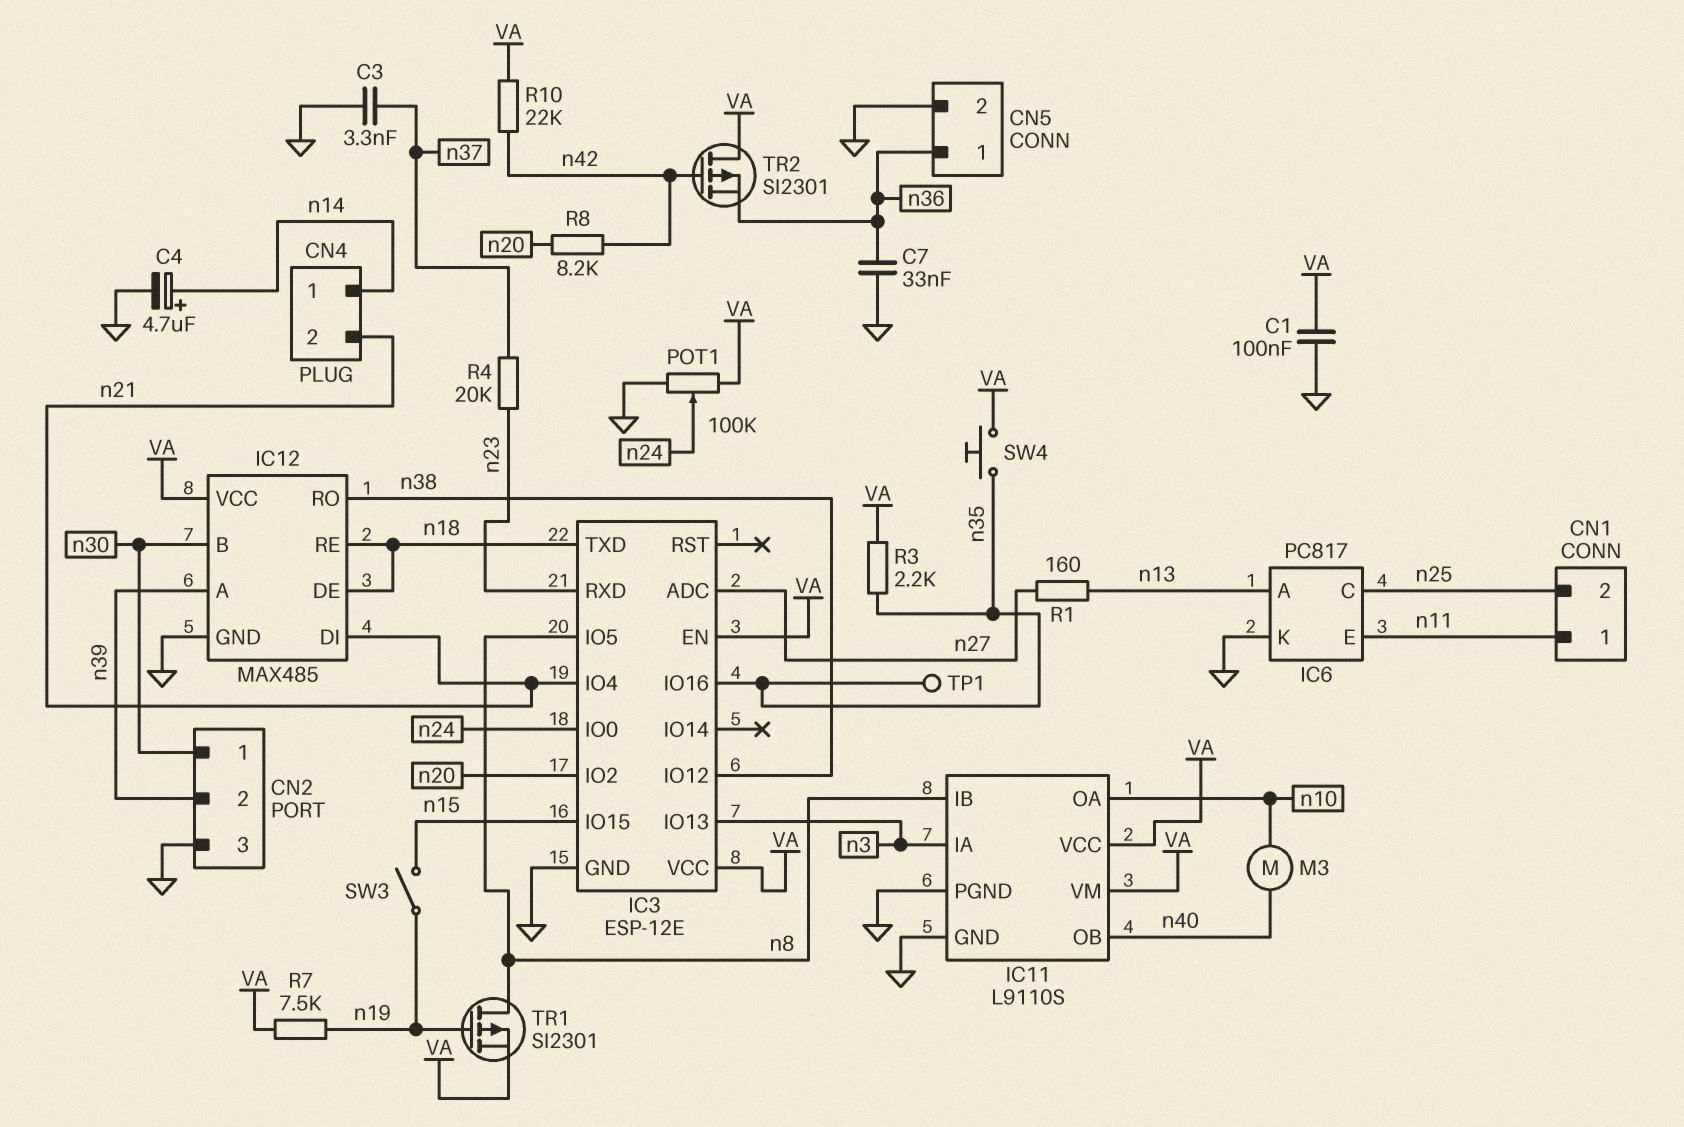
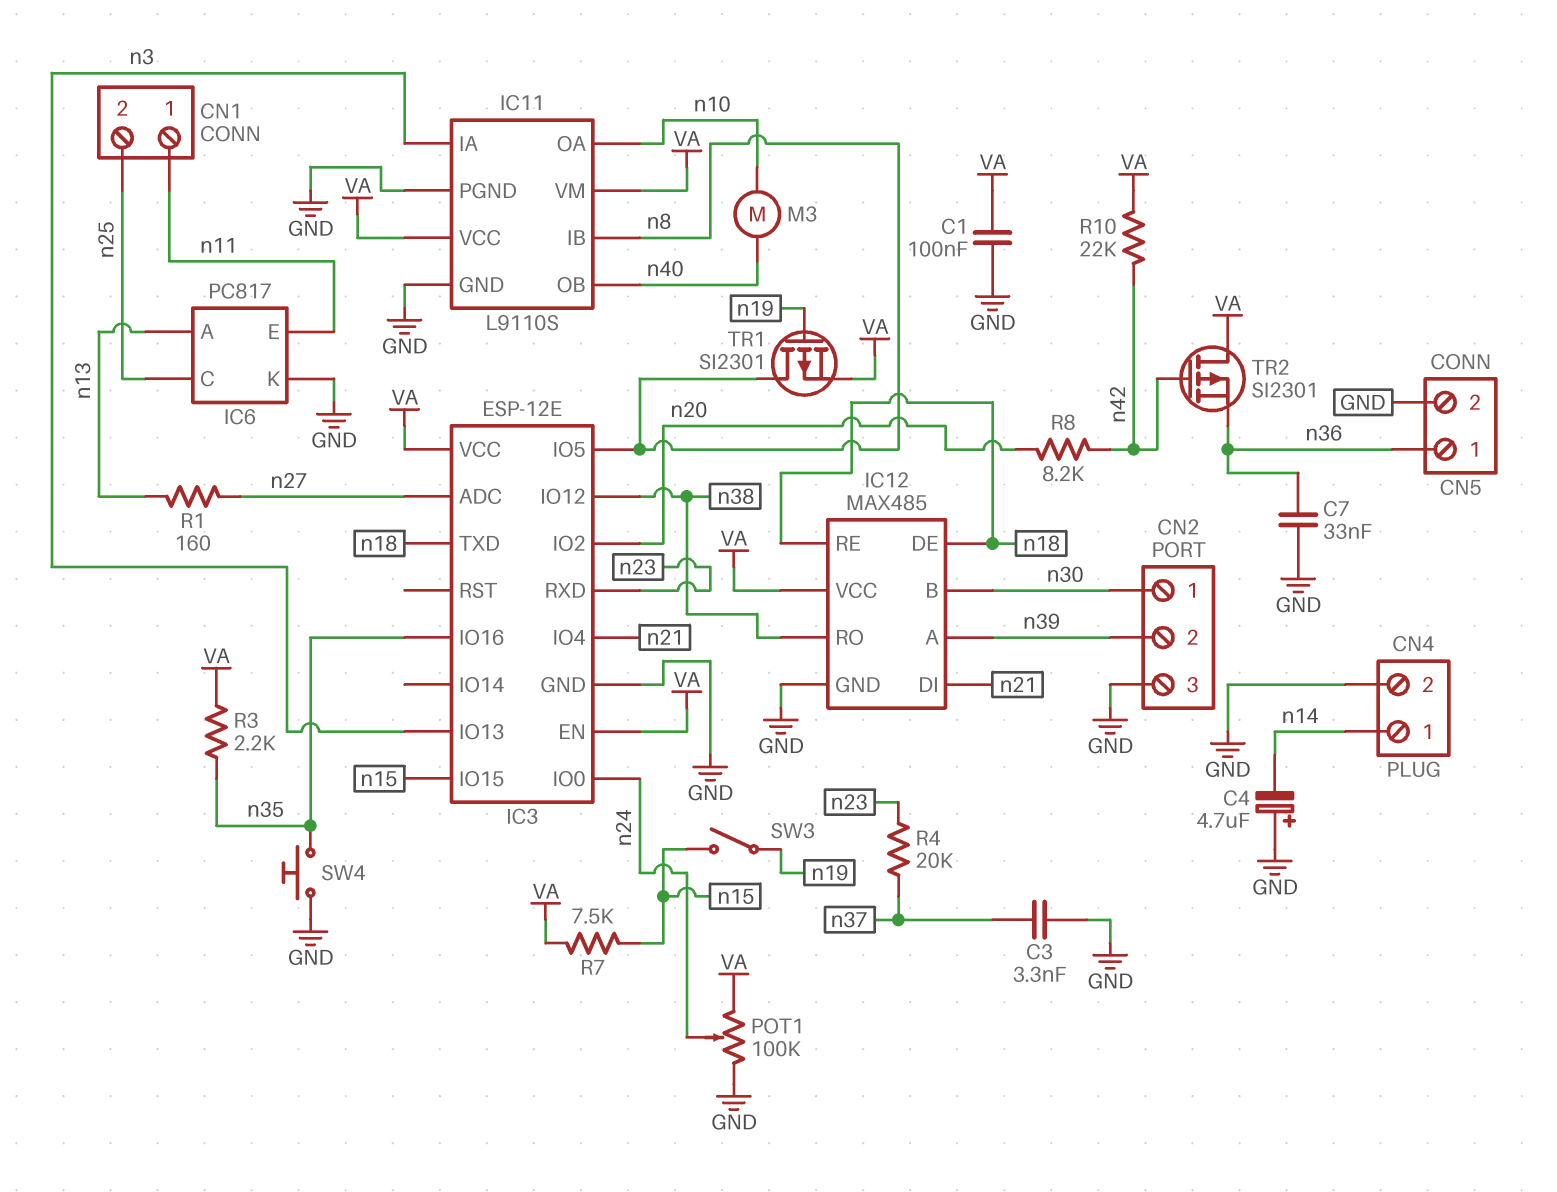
C4: 4.7uF (plus n14, minus GND) -> 4.7uF (plus GND, minus n14)
CN4 pin 2: n21 -> GND
R7: 7.5k (VA, n19) -> 7.5k (VA, n15)
SW4: button (VA, n35) -> button (GND, n35)
TP1: test point (n35) -> none

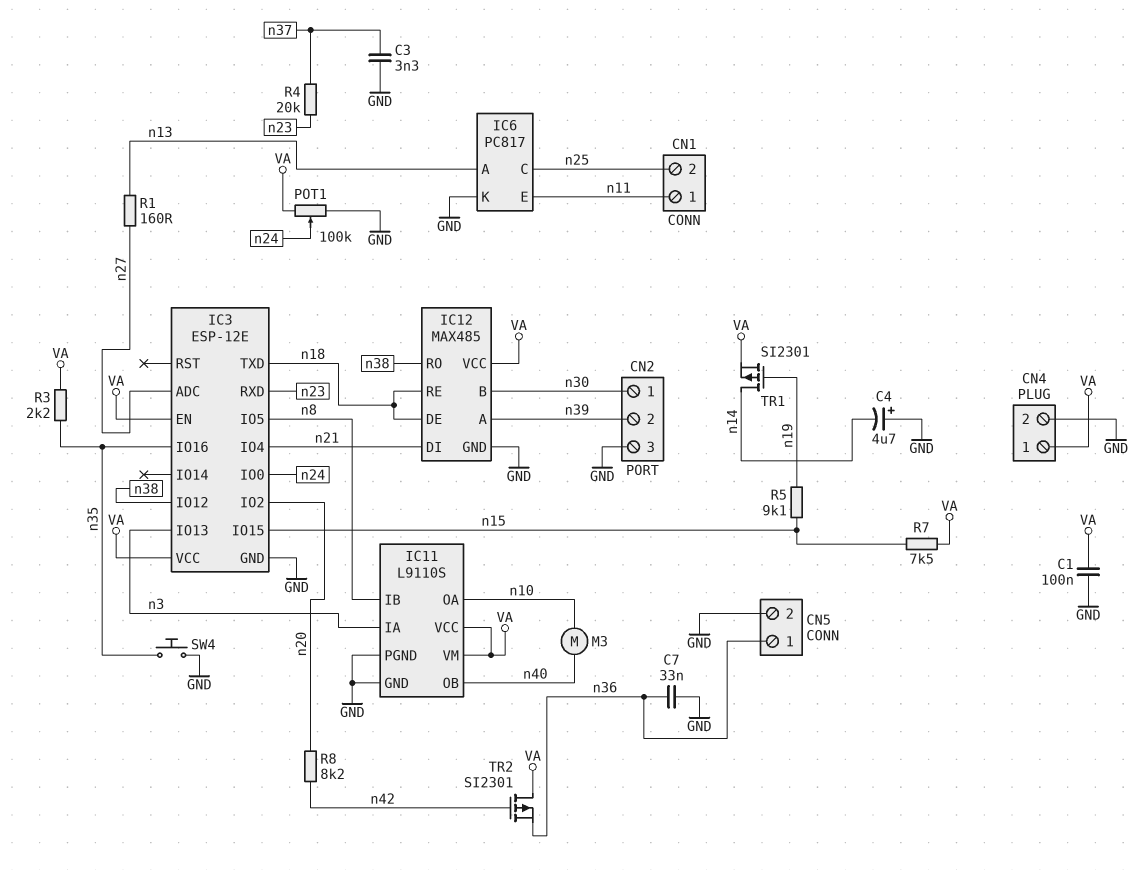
CN4 pin 1: n14 -> VA
R5: none -> 9.1k (n15, n19)
R10: 22k (VA, n42) -> none
SW3: switch (n15, n19) -> none
TR1: PMOS SI2301 (G n19, D n8, S VA) -> PMOS SI2301 (G n19, D n14, S VA)

